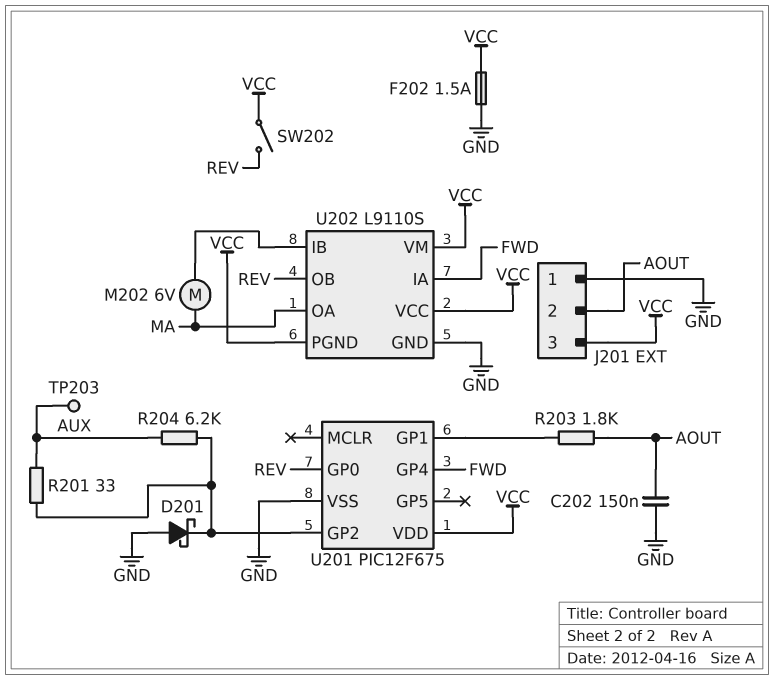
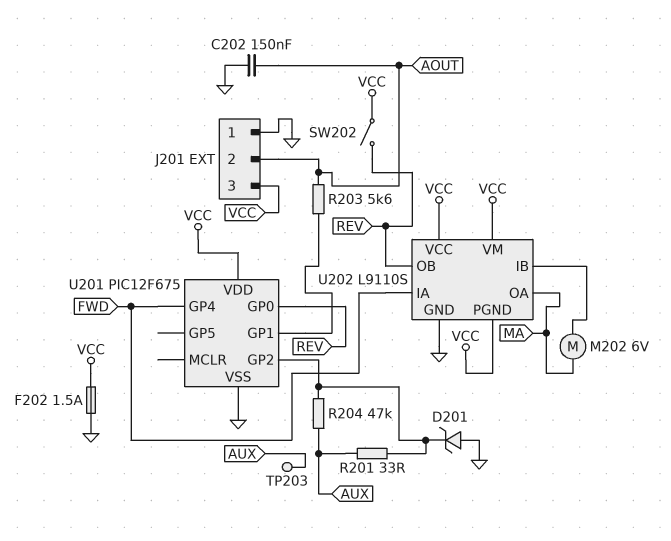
D201: schottky (A GND, K U201/GP2) -> zener (A GND, K U201/GP2)
R203: 1.8k (AOUT, U201/GP1) -> 5.6k (AOUT, U201/GP1)
R204: 6.2k (AUX, U201/GP2) -> 47k (AUX, U201/GP2)

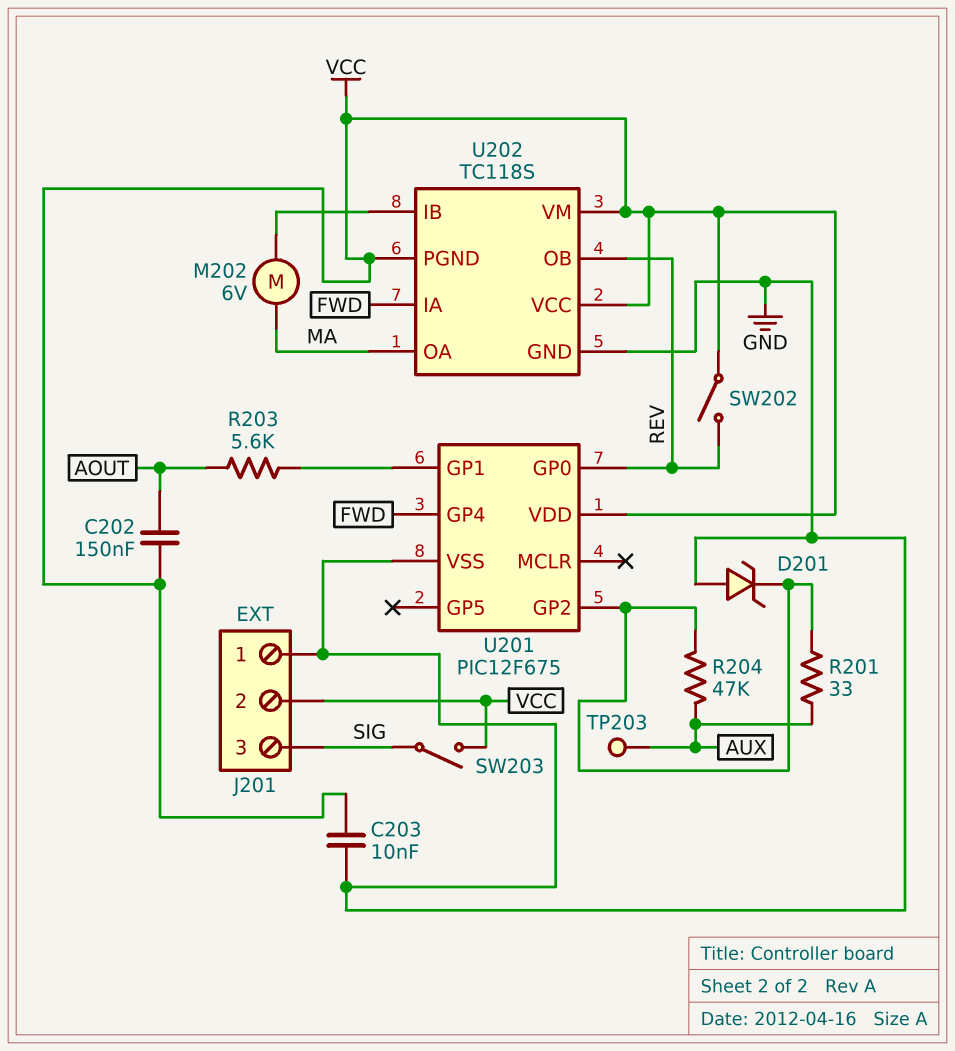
C202: 150nF (AOUT, GND) -> 150nF (AOUT, VCC)
C203: none -> 10nF (GND, VCC)
F202: 1.5A (GND, VCC) -> none
J201 pin 2: AOUT -> VCC
J201 pin 3: VCC -> SIG
SW203: none -> switch (SIG, VCC)
U202: L9110S -> TC118S

